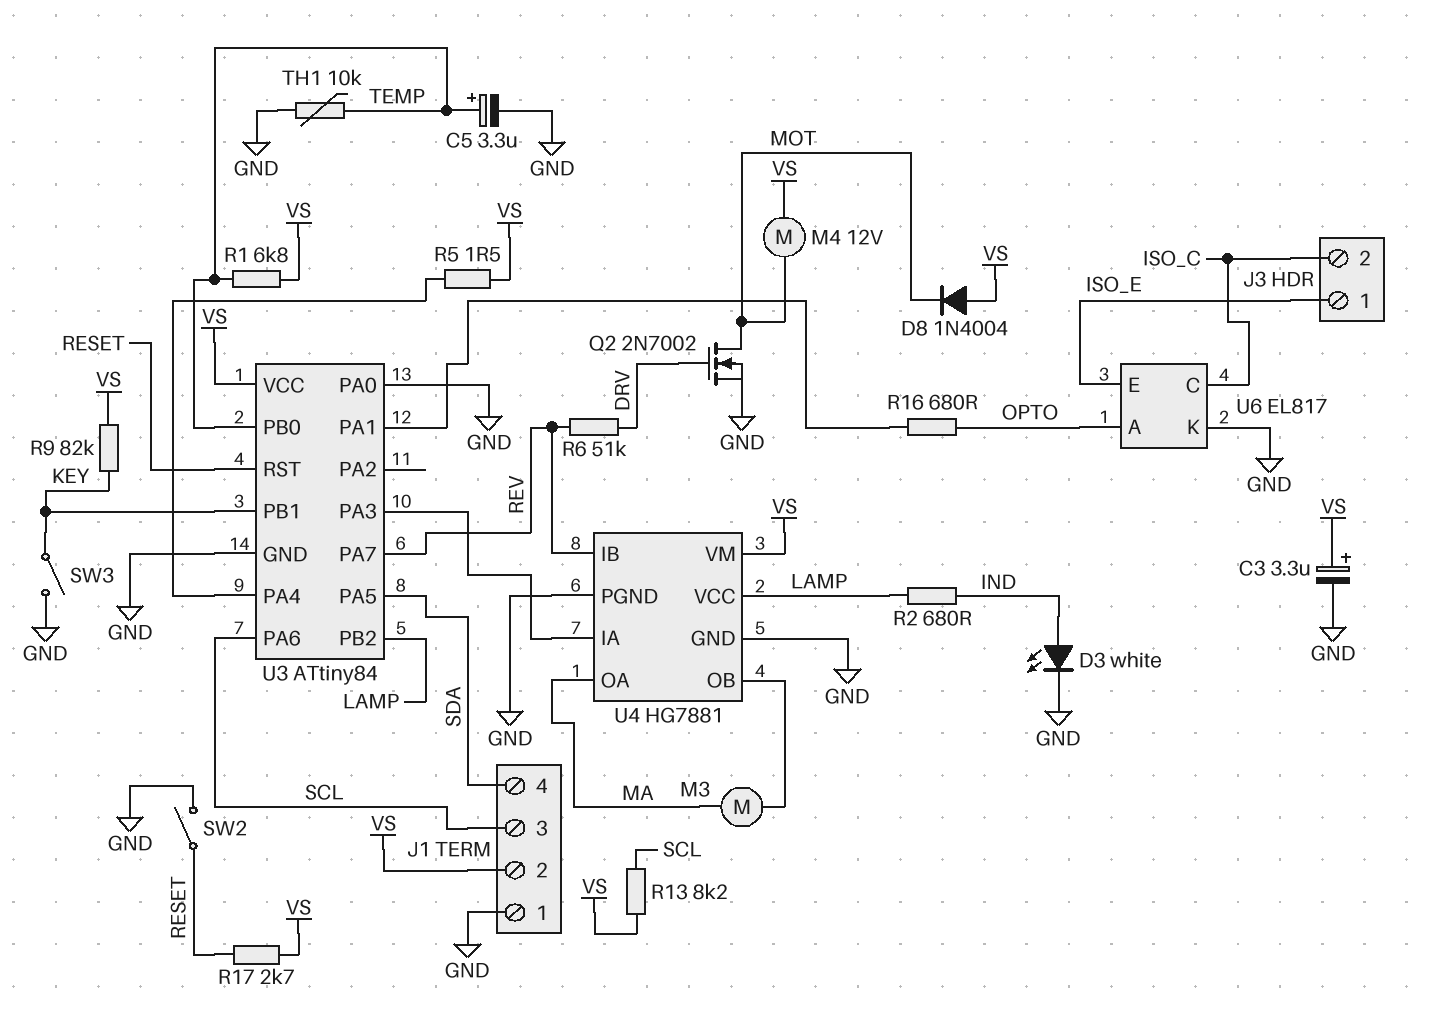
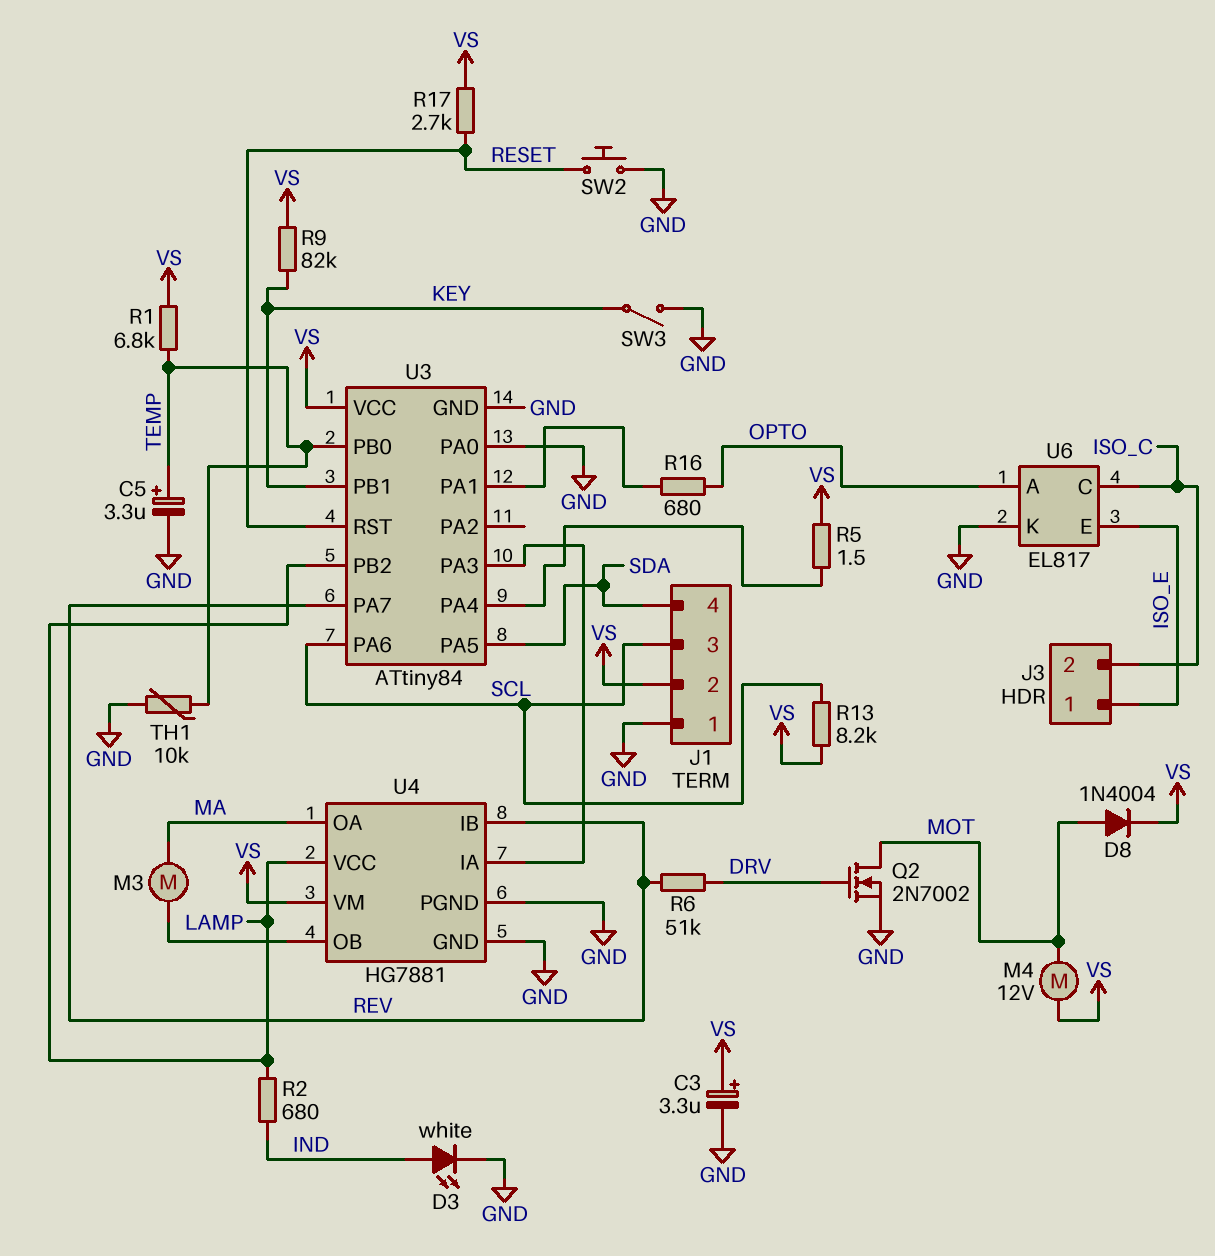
D8: diode 1N4004 (A VS, K MOT) -> diode 1N4004 (A MOT, K VS)
SW2: switch (GND, RESET) -> button (GND, RESET)

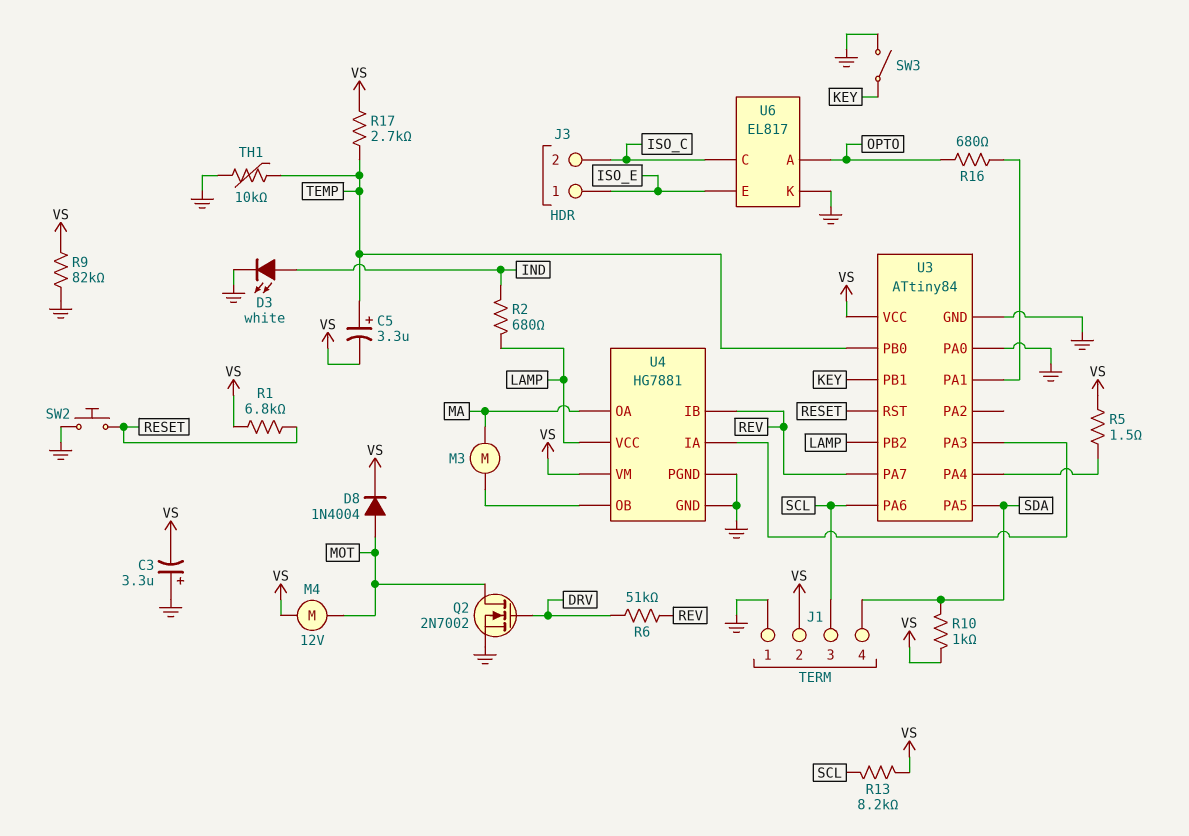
C3: 3.3uF (plus VS, minus GND) -> 3.3uF (plus GND, minus VS)
C5: 3.3uF (plus TEMP, minus GND) -> 3.3uF (plus TEMP, minus VS)
R1: 6.8k (TEMP, VS) -> 6.8k (RESET, VS)
R9: 82k (KEY, VS) -> 82k (GND, VS)
R10: none -> 1k (SDA, VS)
R17: 2.7k (RESET, VS) -> 2.7k (TEMP, VS)

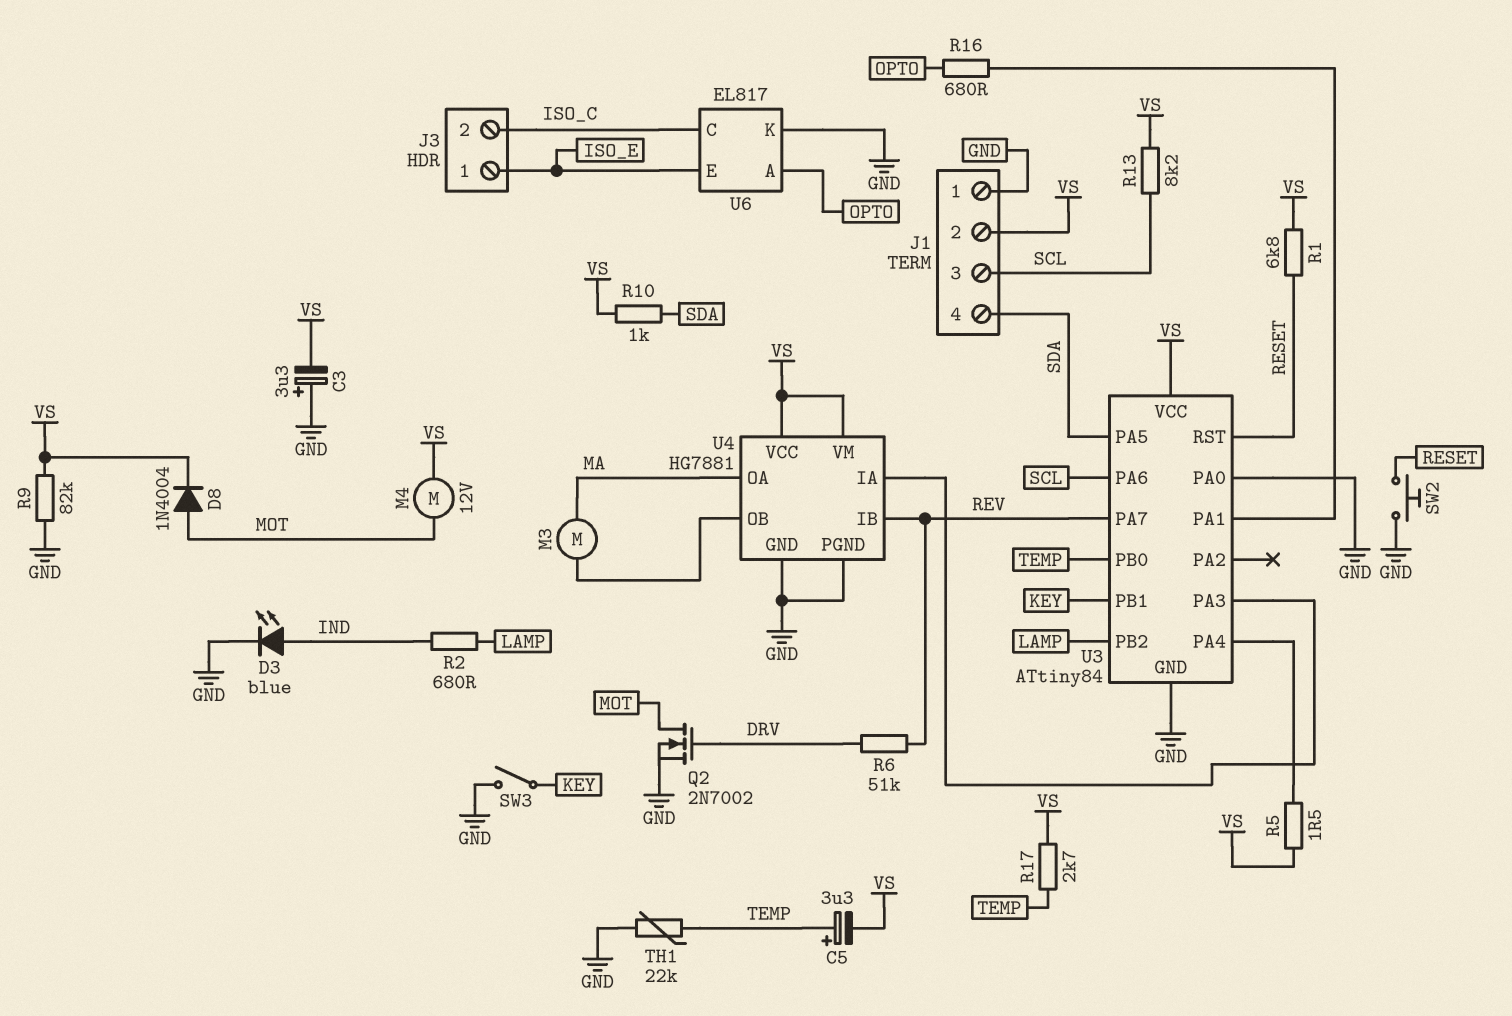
D3: LED white (A IND, K GND) -> LED blue (A IND, K GND)
TH1: 10k (GND, TEMP) -> 22k (GND, TEMP)
U4 pin VCC: LAMP -> VS

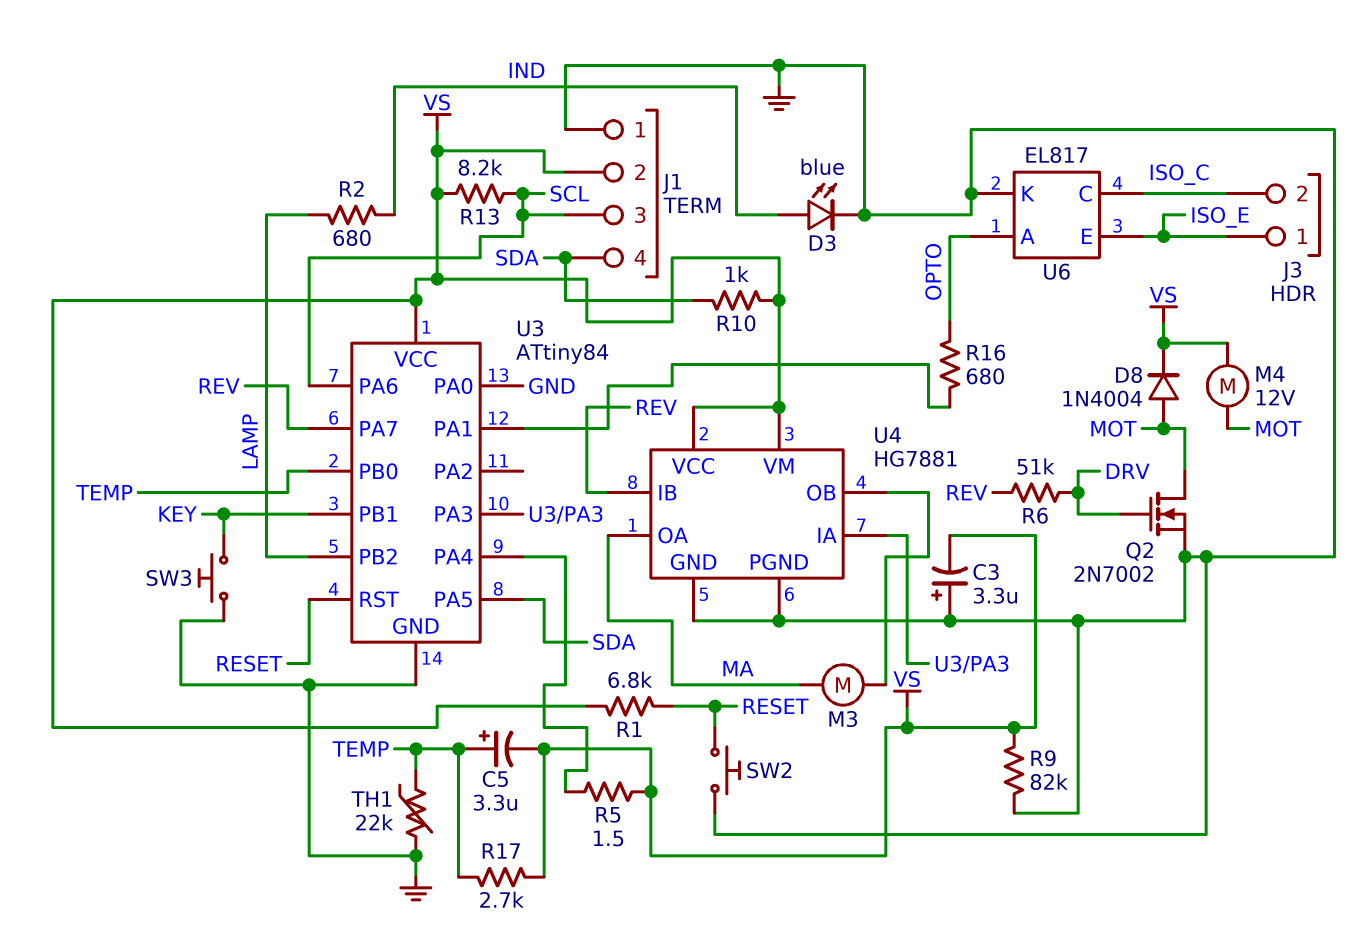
SW3: switch (GND, KEY) -> button (GND, KEY)

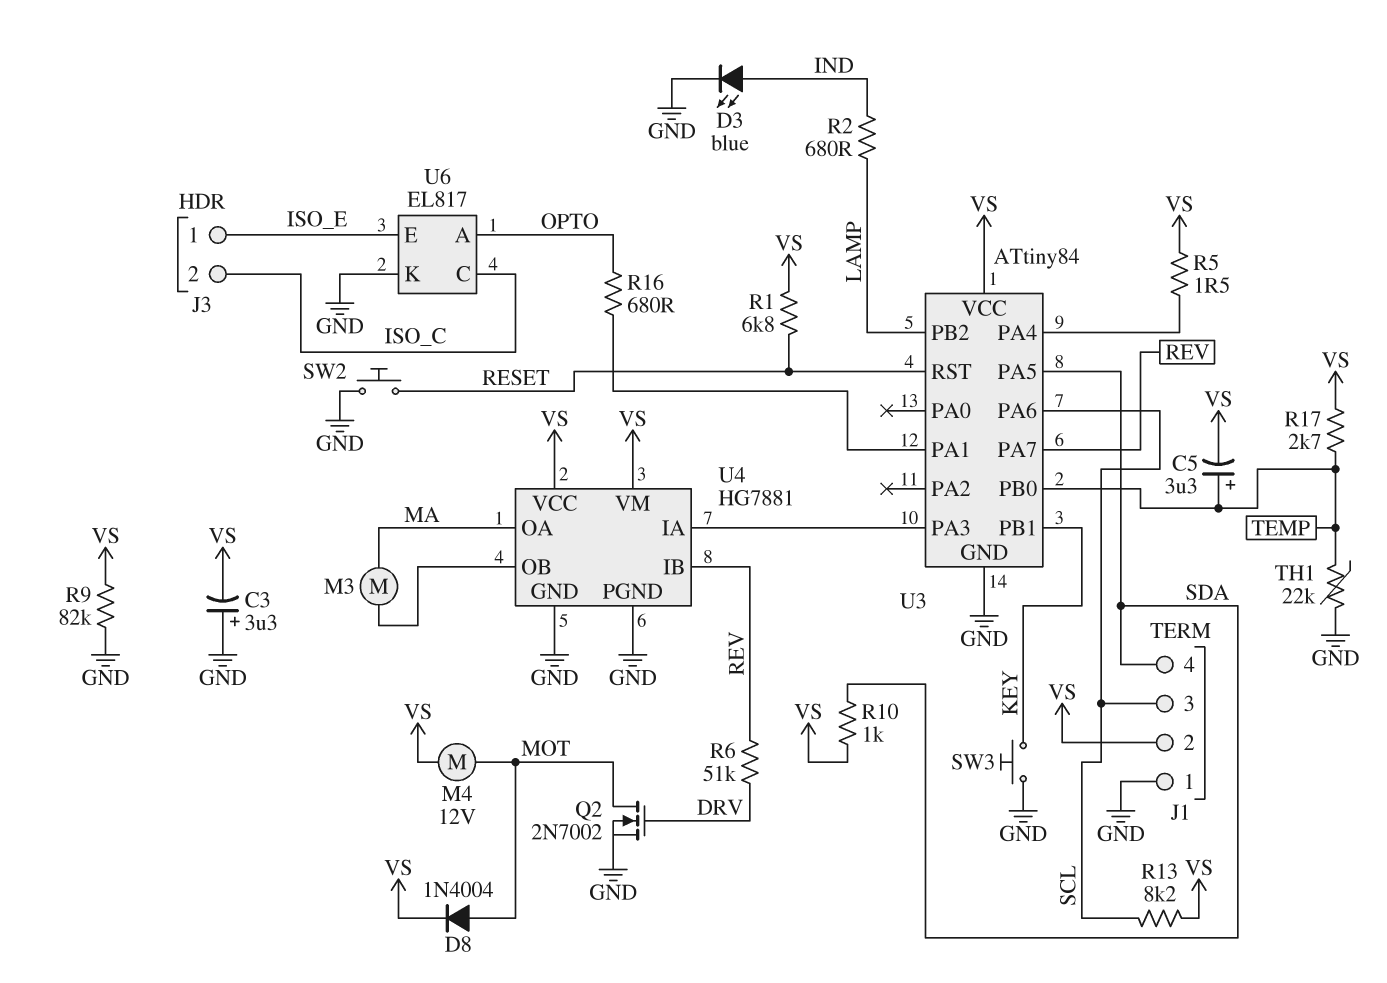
U3 pin PA0: GND -> none

